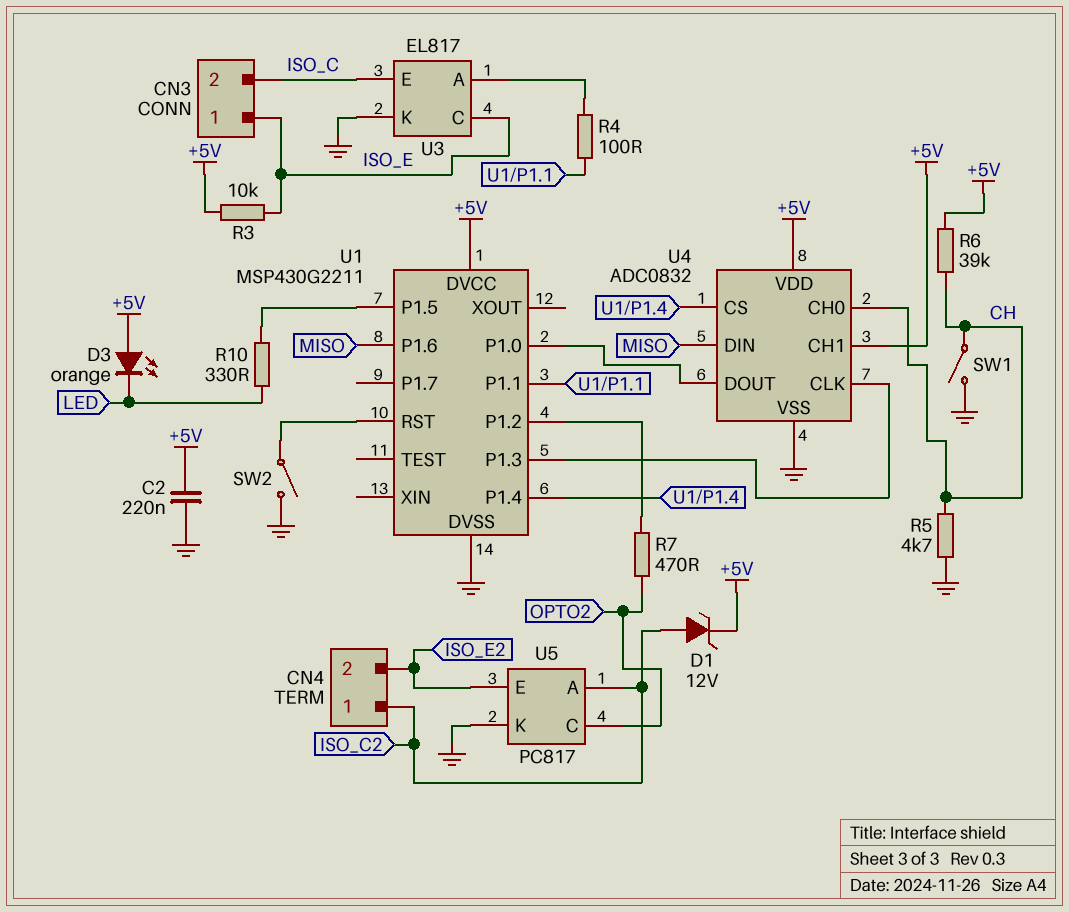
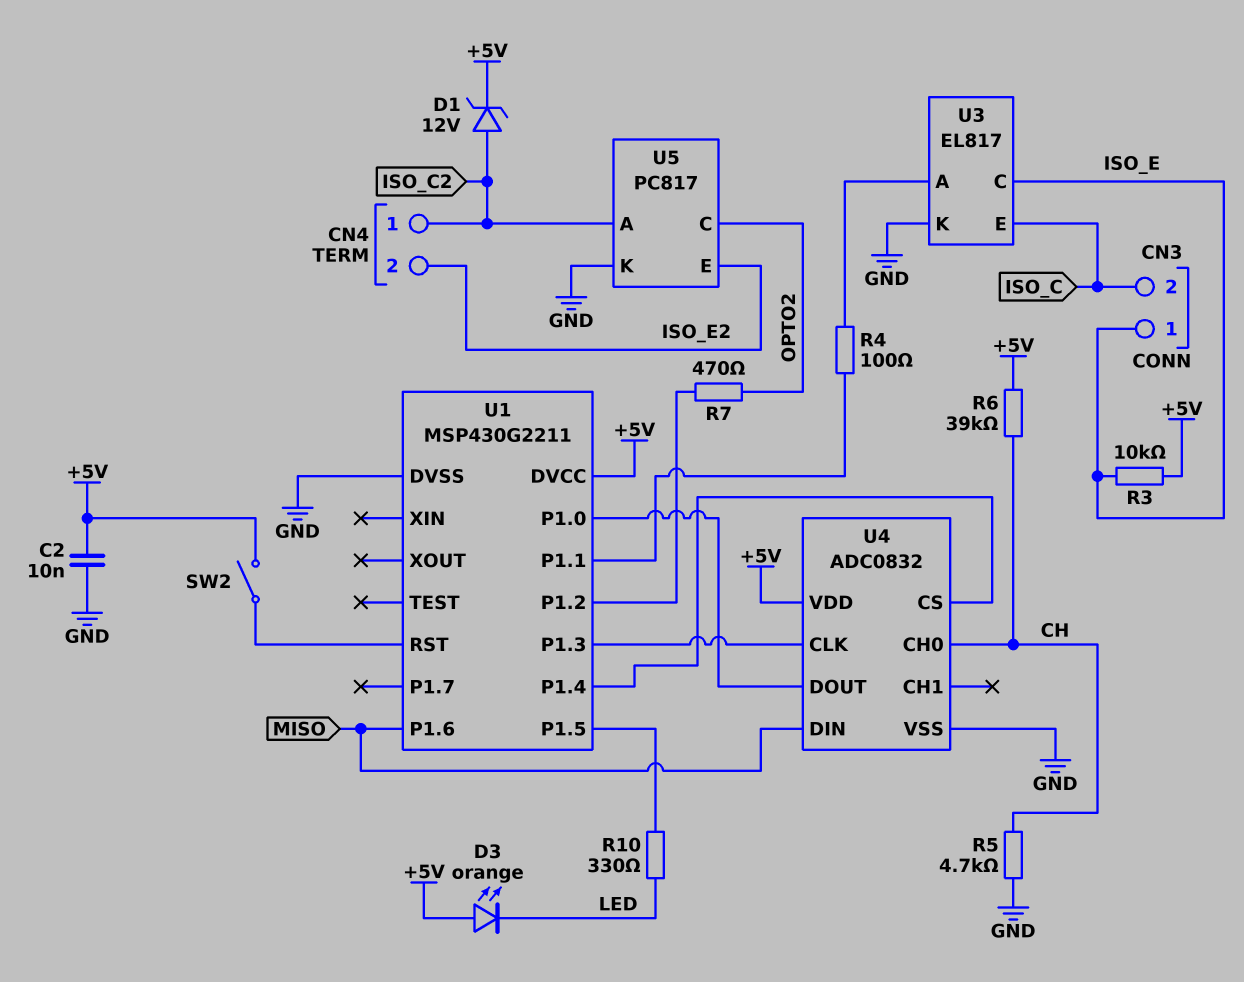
C2: 220nF (+5V, GND) -> 10nF (+5V, GND)
SW1: switch (CH, GND) -> none
SW2: switch (GND, U1/RST) -> switch (+5V, U1/RST)
U4 pin CH1: +5V -> none

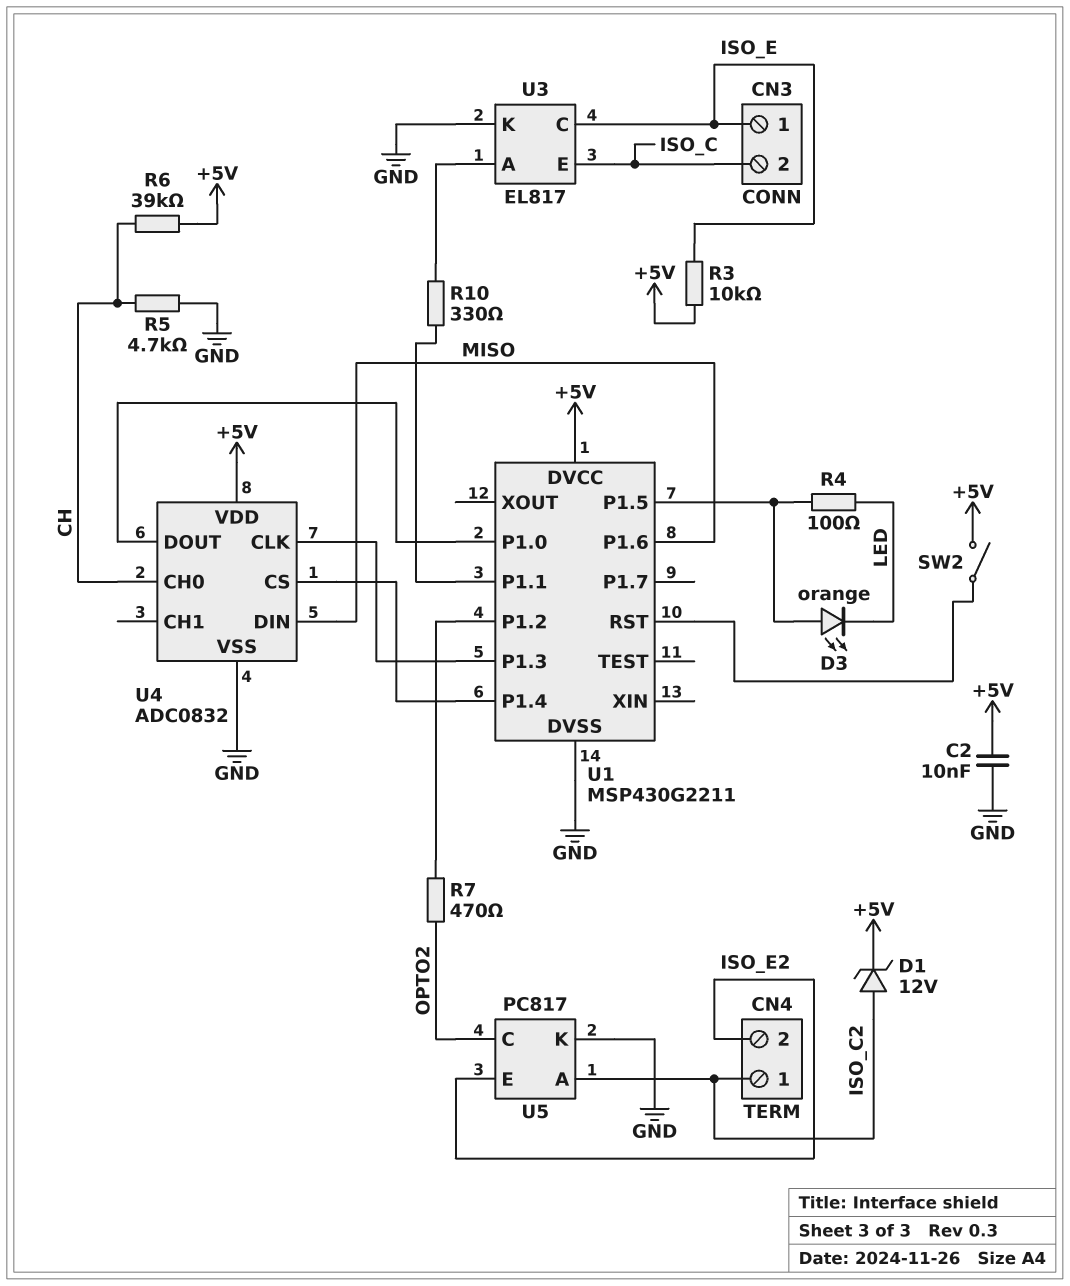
D3: LED orange (A +5V, K LED) -> LED orange (A U1/P1.5, K LED)
R4: 100 (U1/P1.1, U3/A) -> 100 (LED, U1/P1.5)
R10: 330 (LED, U1/P1.5) -> 330 (U1/P1.1, U3/A)

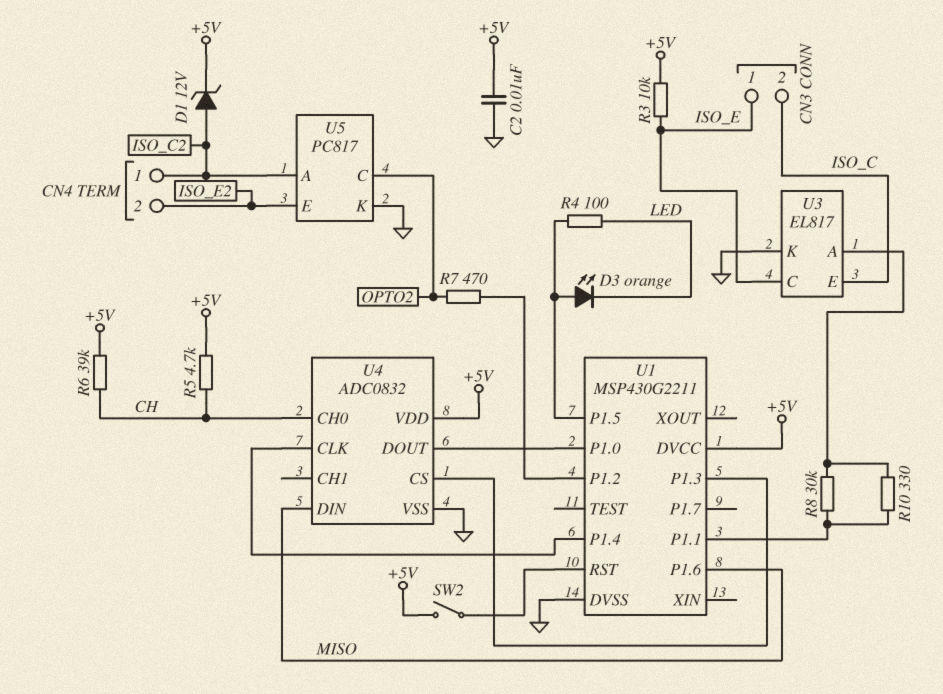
R5: 4.7k (CH, GND) -> 4.7k (+5V, CH)
R8: none -> 30k (U1/P1.1, U3/A)
U4 pin CLK: U1/P1.3 -> U1/P1.4
U4 pin CS: U1/P1.4 -> U1/P1.3

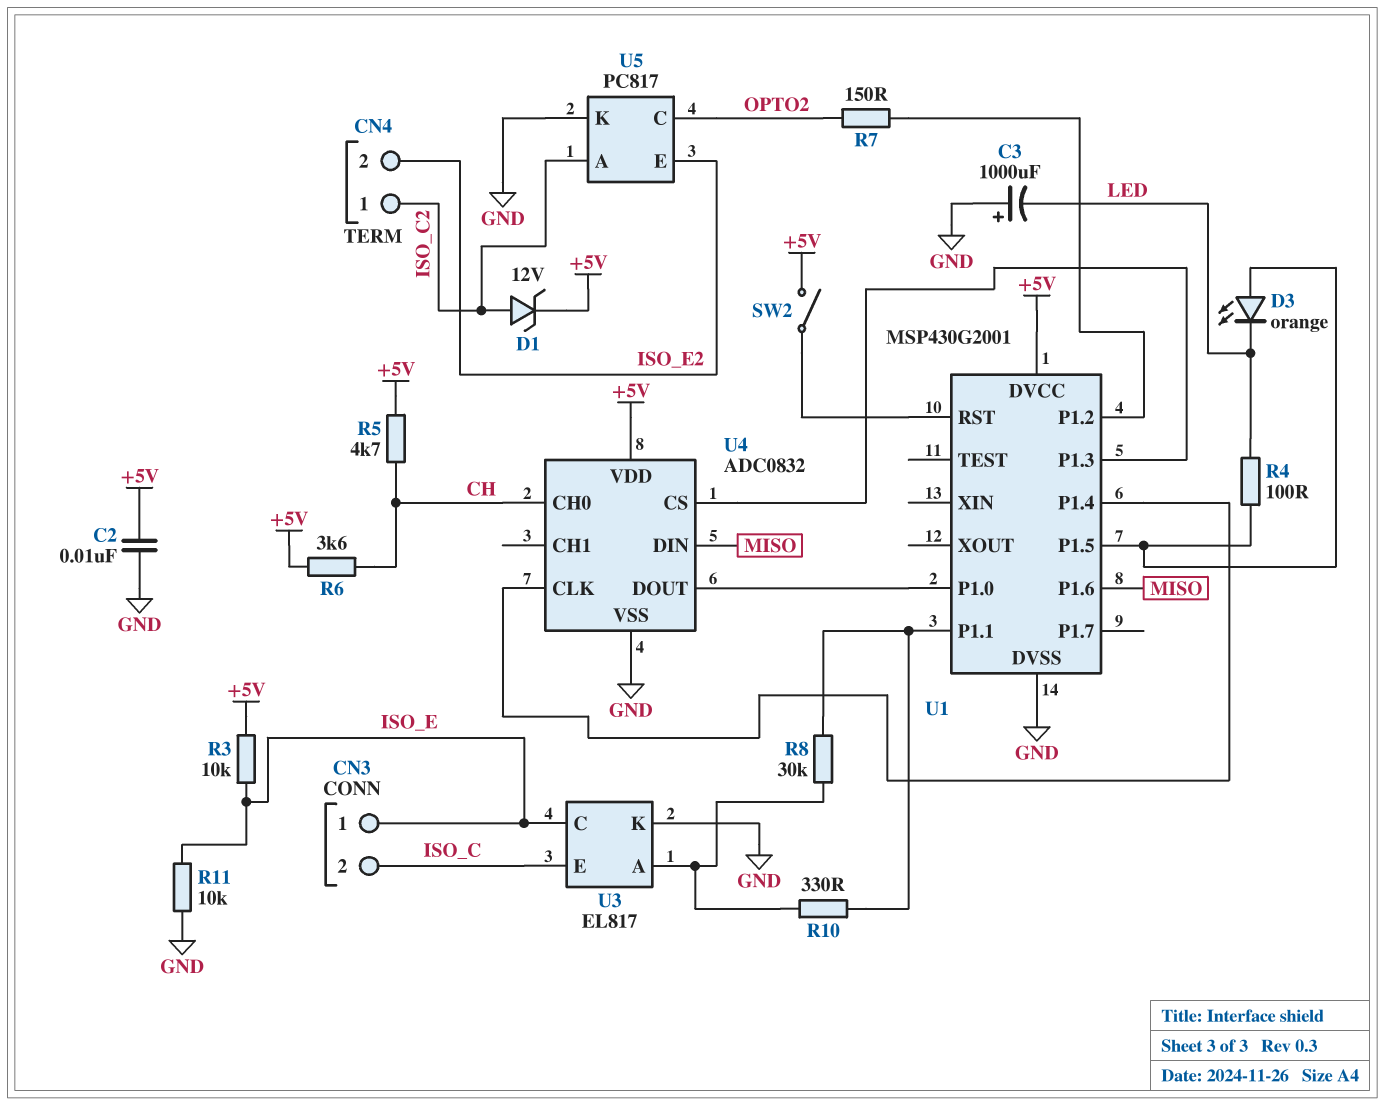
C3: none -> 1000uF (plus GND, minus LED)
R6: 39k (+5V, CH) -> 3.6k (+5V, CH)
R7: 470 (OPTO2, U1/P1.2) -> 150 (OPTO2, U1/P1.2)
R11: none -> 10k (GND, ISO_E)
U1: MSP430G2211 -> MSP430G2001

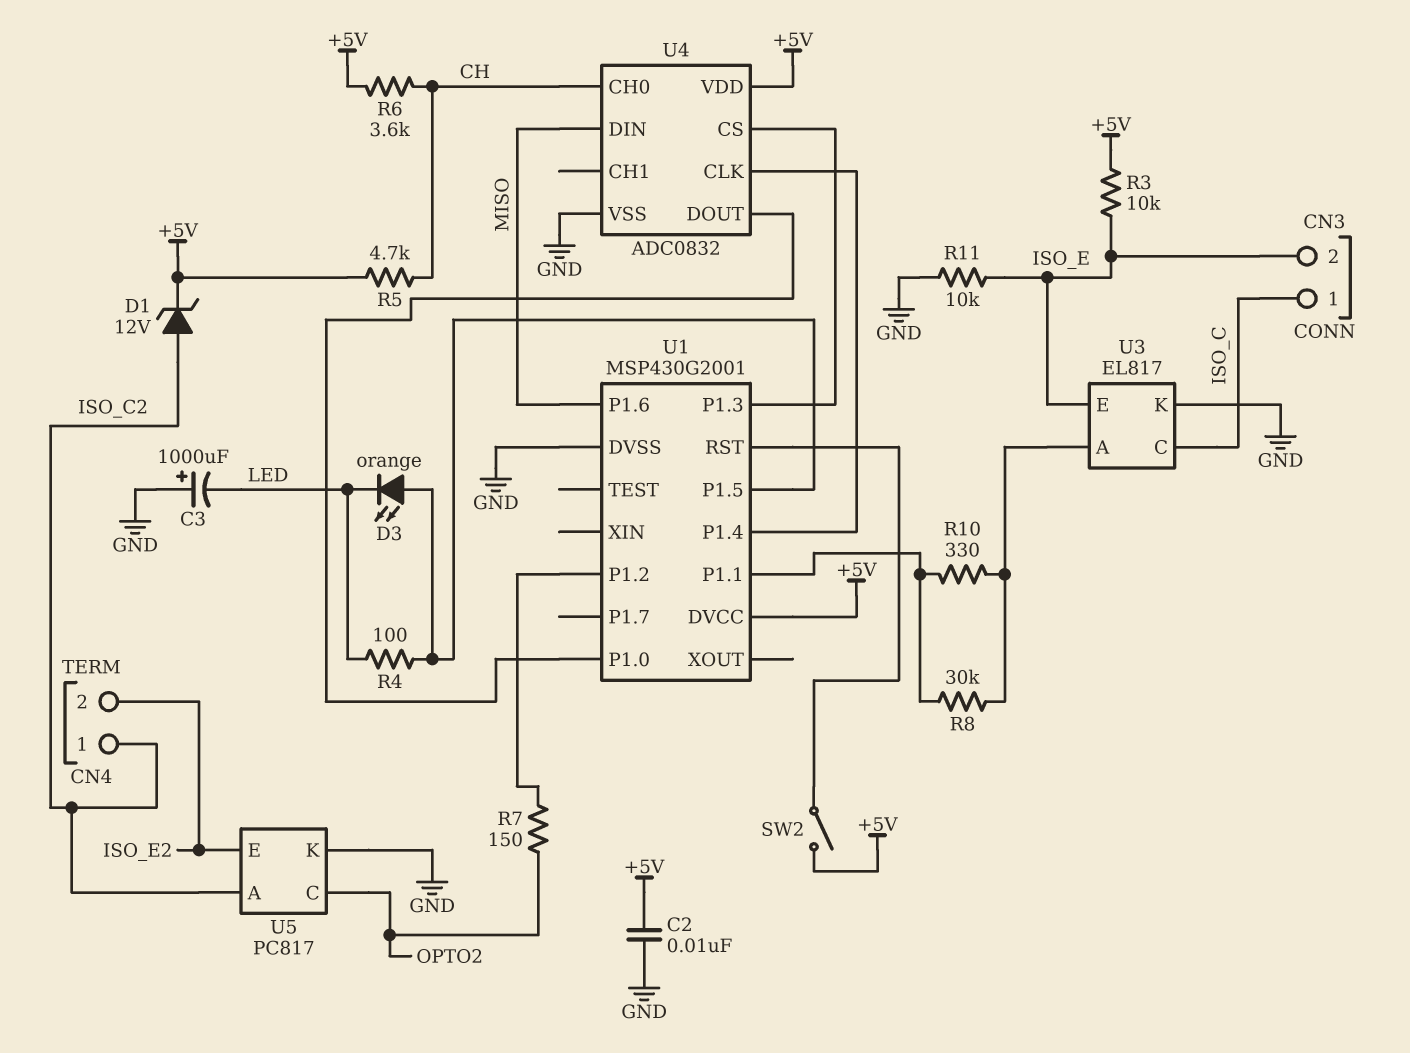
CN3 pin 1: ISO_E -> ISO_C
CN3 pin 2: ISO_C -> ISO_E
U3 pin C: ISO_E -> ISO_C
U3 pin E: ISO_C -> ISO_E

